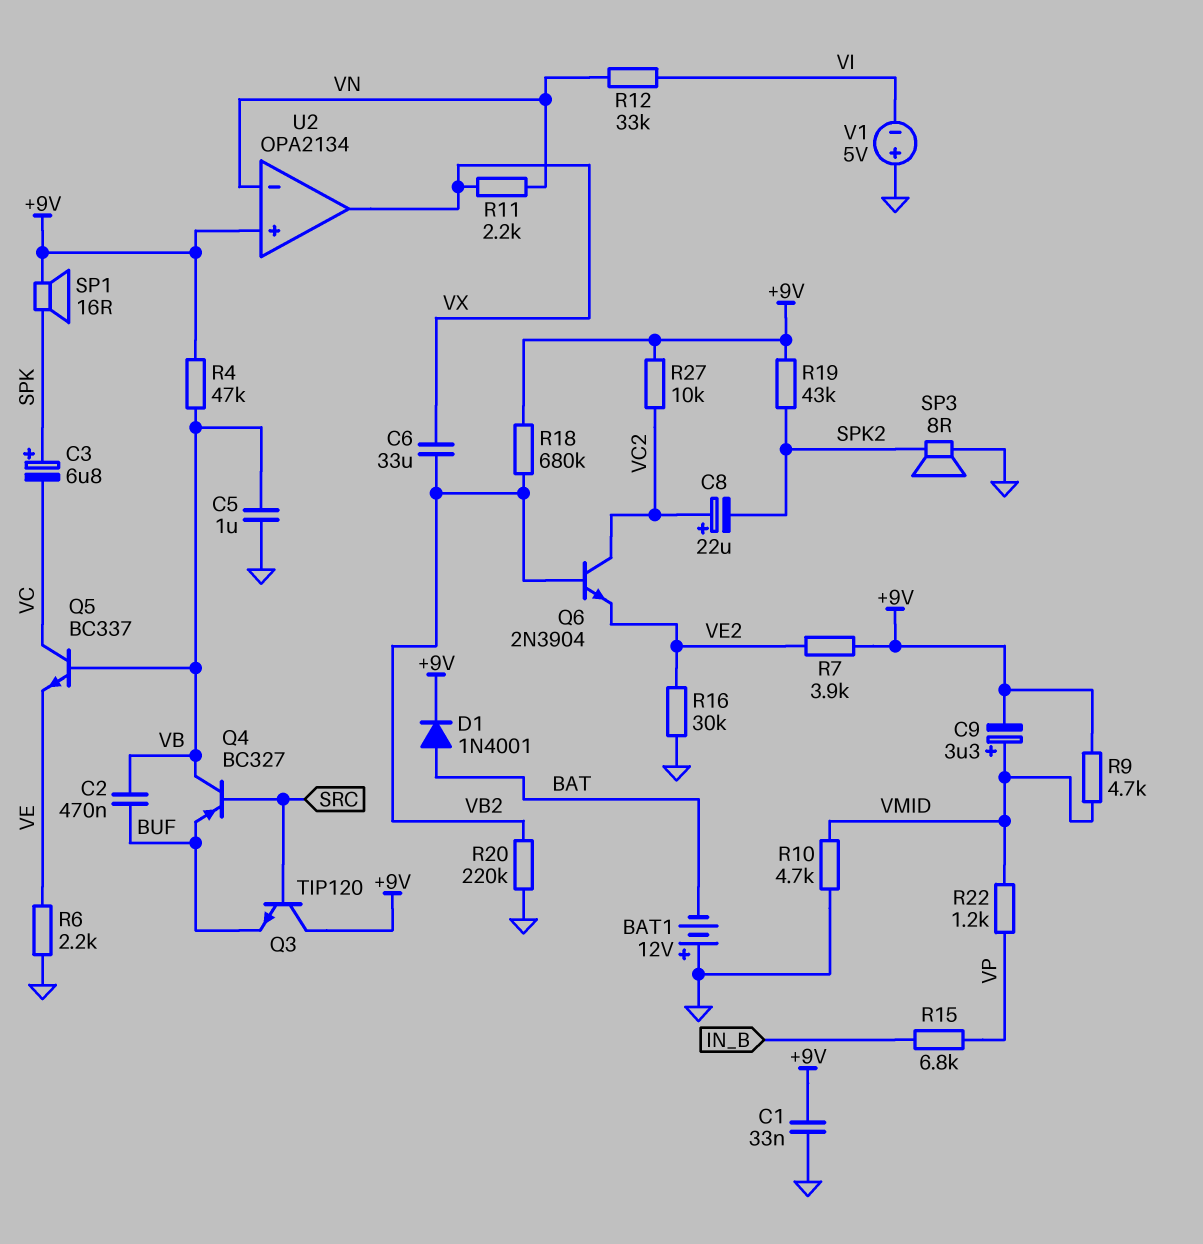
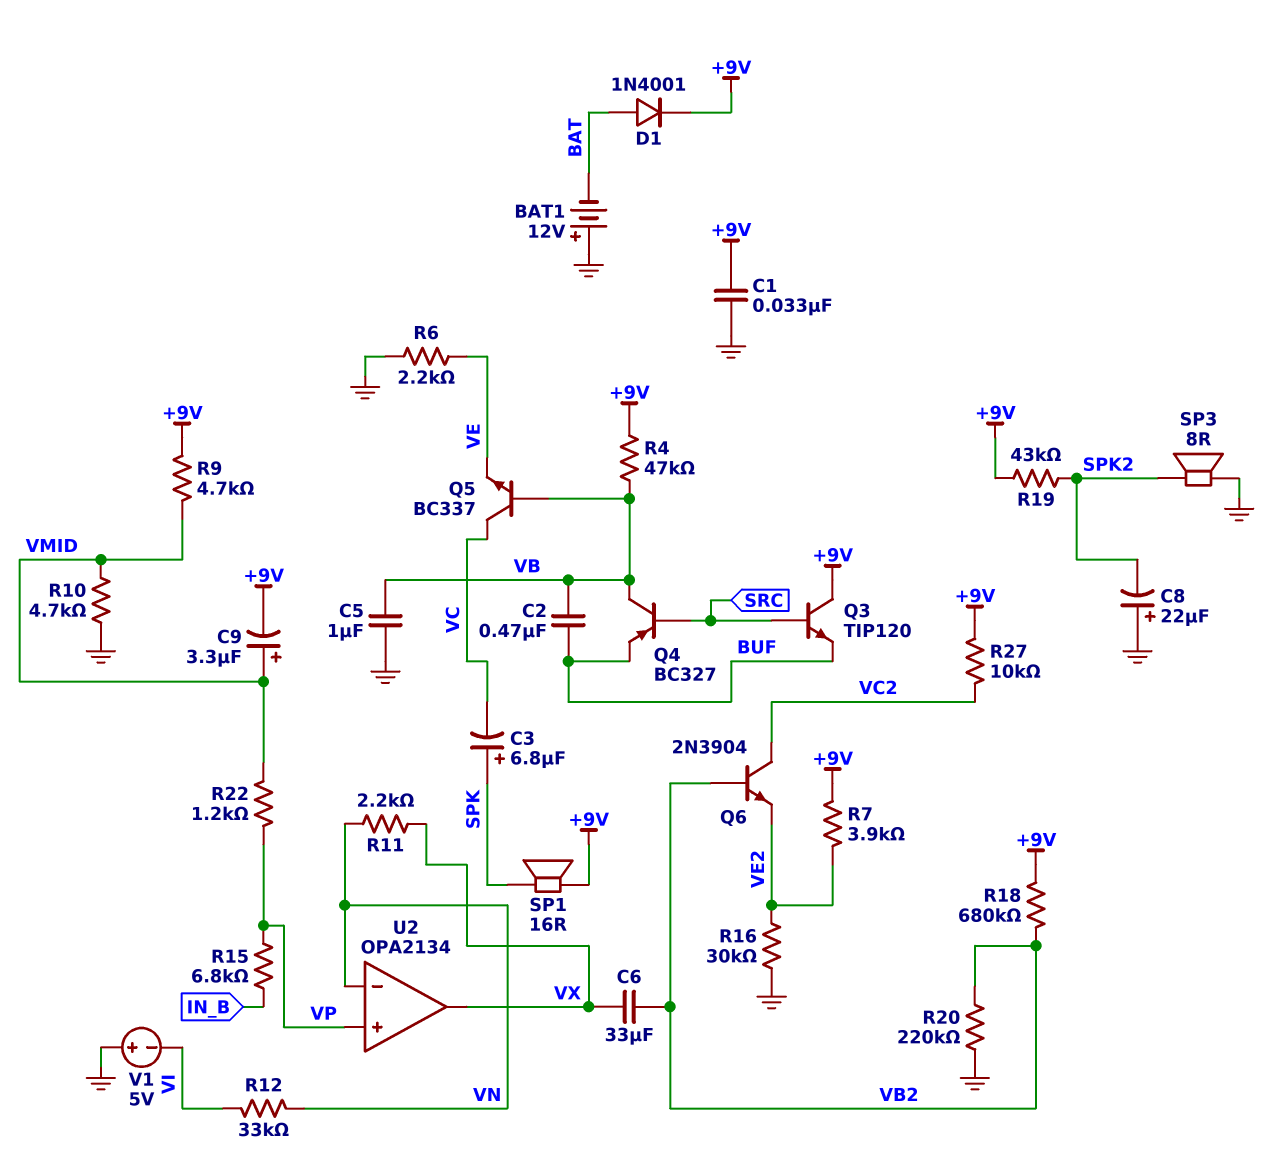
C8: 22uF (plus VC2, minus SPK2) -> 22uF (plus GND, minus SPK2)
U2 pin in+: +9V -> VP

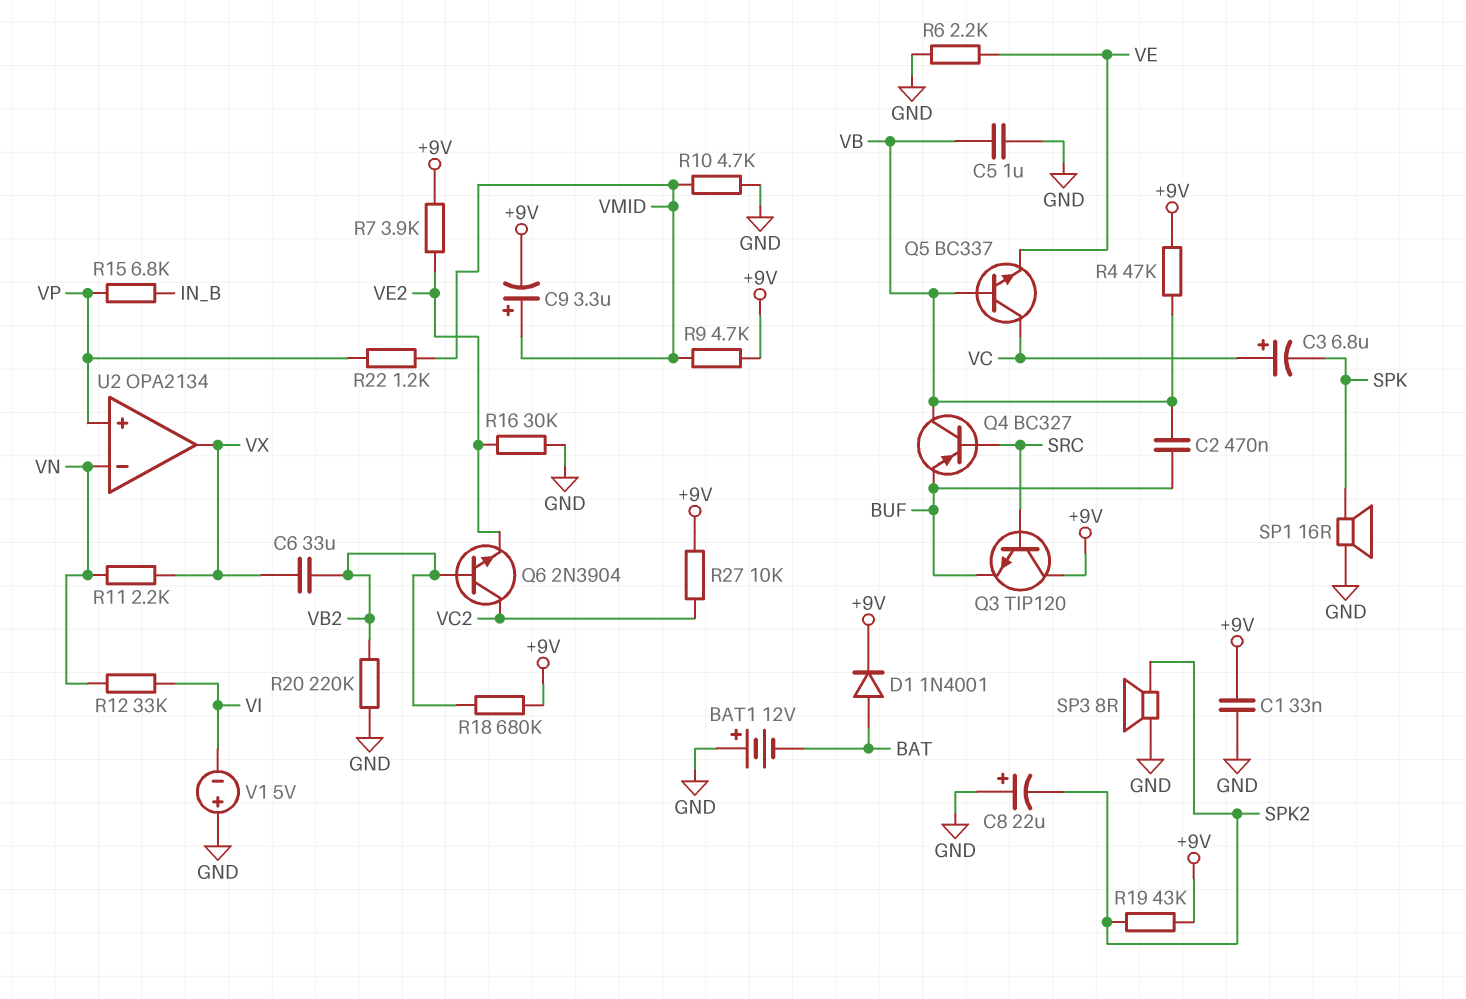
C3: 6.8uF (plus SPK, minus VC) -> 6.8uF (plus VC, minus SPK)
SP1: speaker 16R (+9V, SPK) -> speaker 16R (GND, SPK)

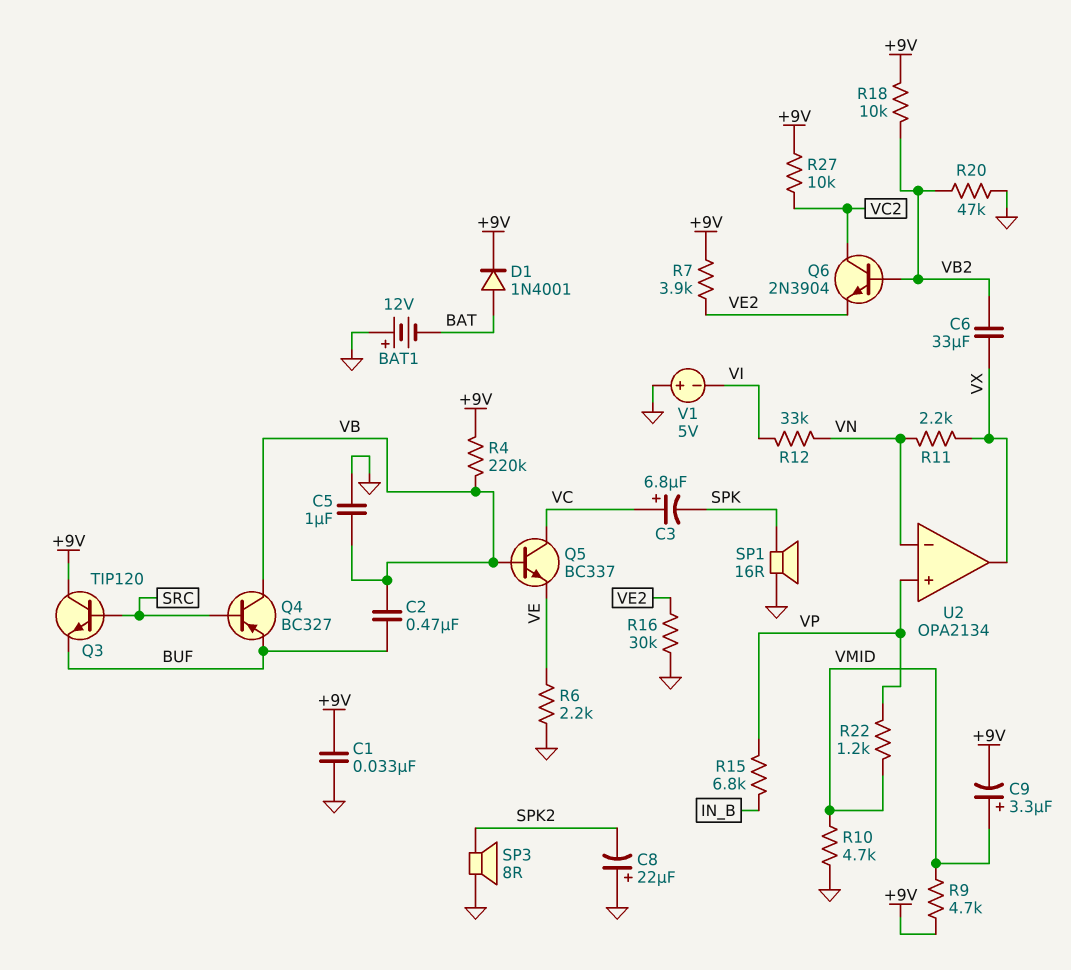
R4: 47k (+9V, VB) -> 220k (+9V, VB)
R18: 680k (+9V, VB2) -> 10k (+9V, VB2)
R19: 43k (+9V, SPK2) -> none
R20: 220k (GND, VB2) -> 47k (GND, VB2)

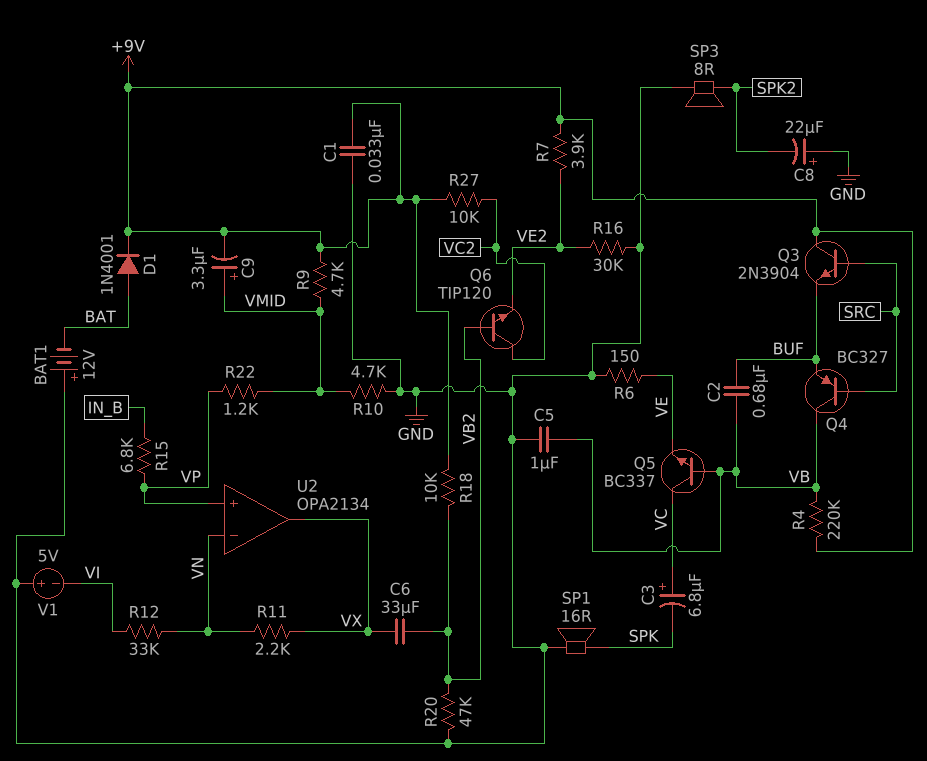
C2: 470nF (BUF, VB) -> 680nF (BUF, VB)
Q3: NPN TIP120 (B SRC, C +9V, E BUF) -> NPN 2N3904 (B SRC, C +9V, E BUF)
Q6: NPN 2N3904 (B VB2, C VC2, E VE2) -> NPN TIP120 (B VB2, C VC2, E VE2)
R6: 2.2k (GND, VE) -> 150 (GND, VE)

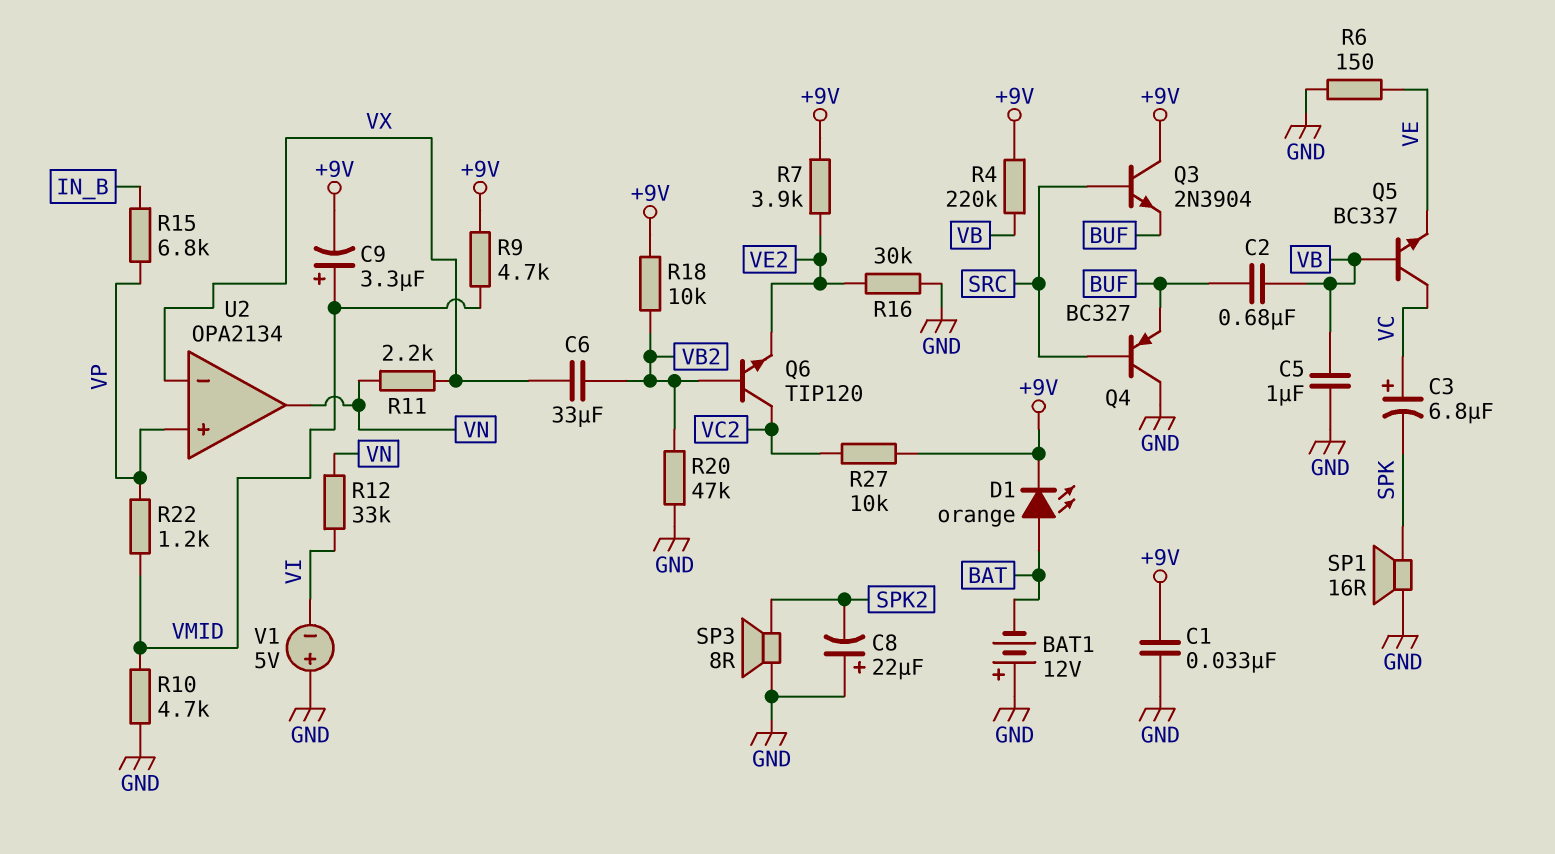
D1: diode 1N4001 (A BAT, K +9V) -> LED orange (A BAT, K +9V)
Q4: PNP BC327 (B SRC, C VB, E BUF) -> PNP BC327 (B SRC, C GND, E BUF)
U2 pin in-: VN -> VX
U2 pin out: VX -> VN

